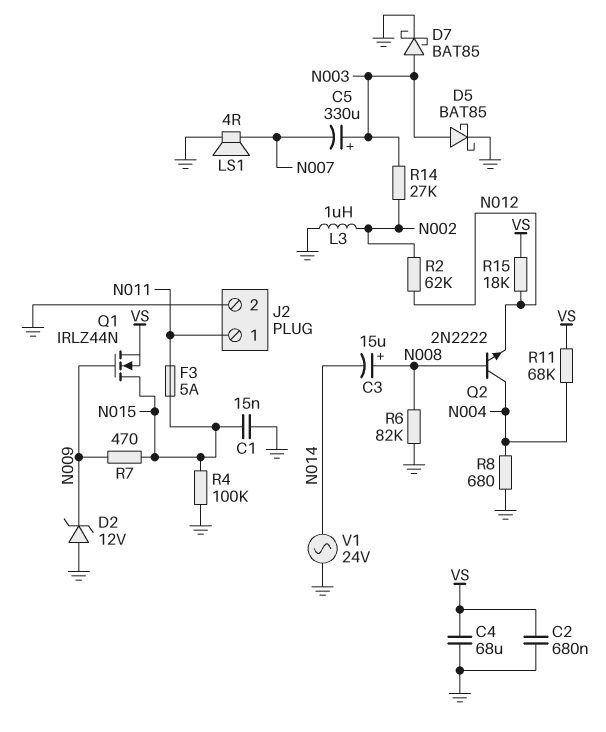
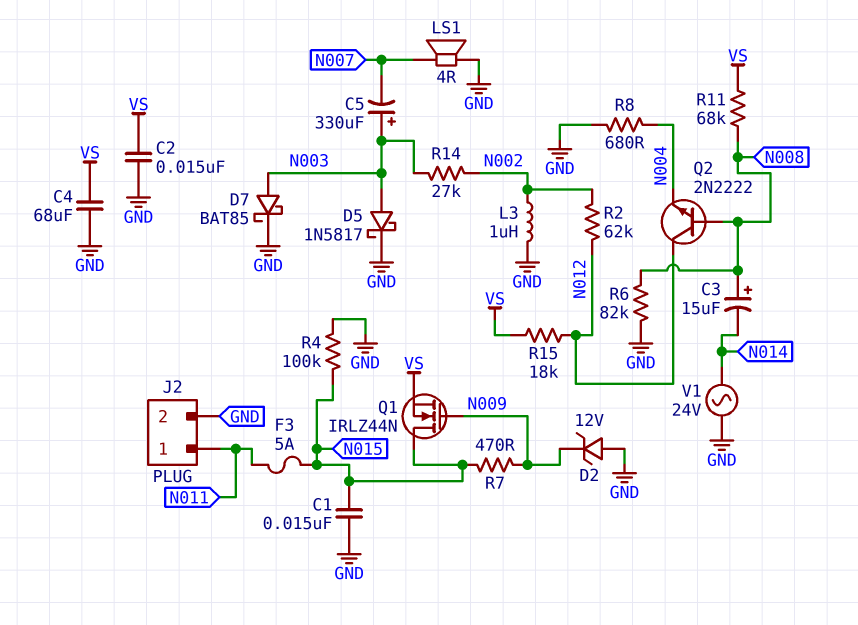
C2: 680nF (GND, VS) -> 15nF (GND, VS)
D5: schottky BAT85 (A N003, K GND) -> schottky 1N5817 (A N003, K GND)
Q2: NPN 2N2222 (B N008, C N004, E N012) -> NPN 2N2222 (B N008, C N012, E N004)
R11: 68k (N004, VS) -> 68k (N008, VS)

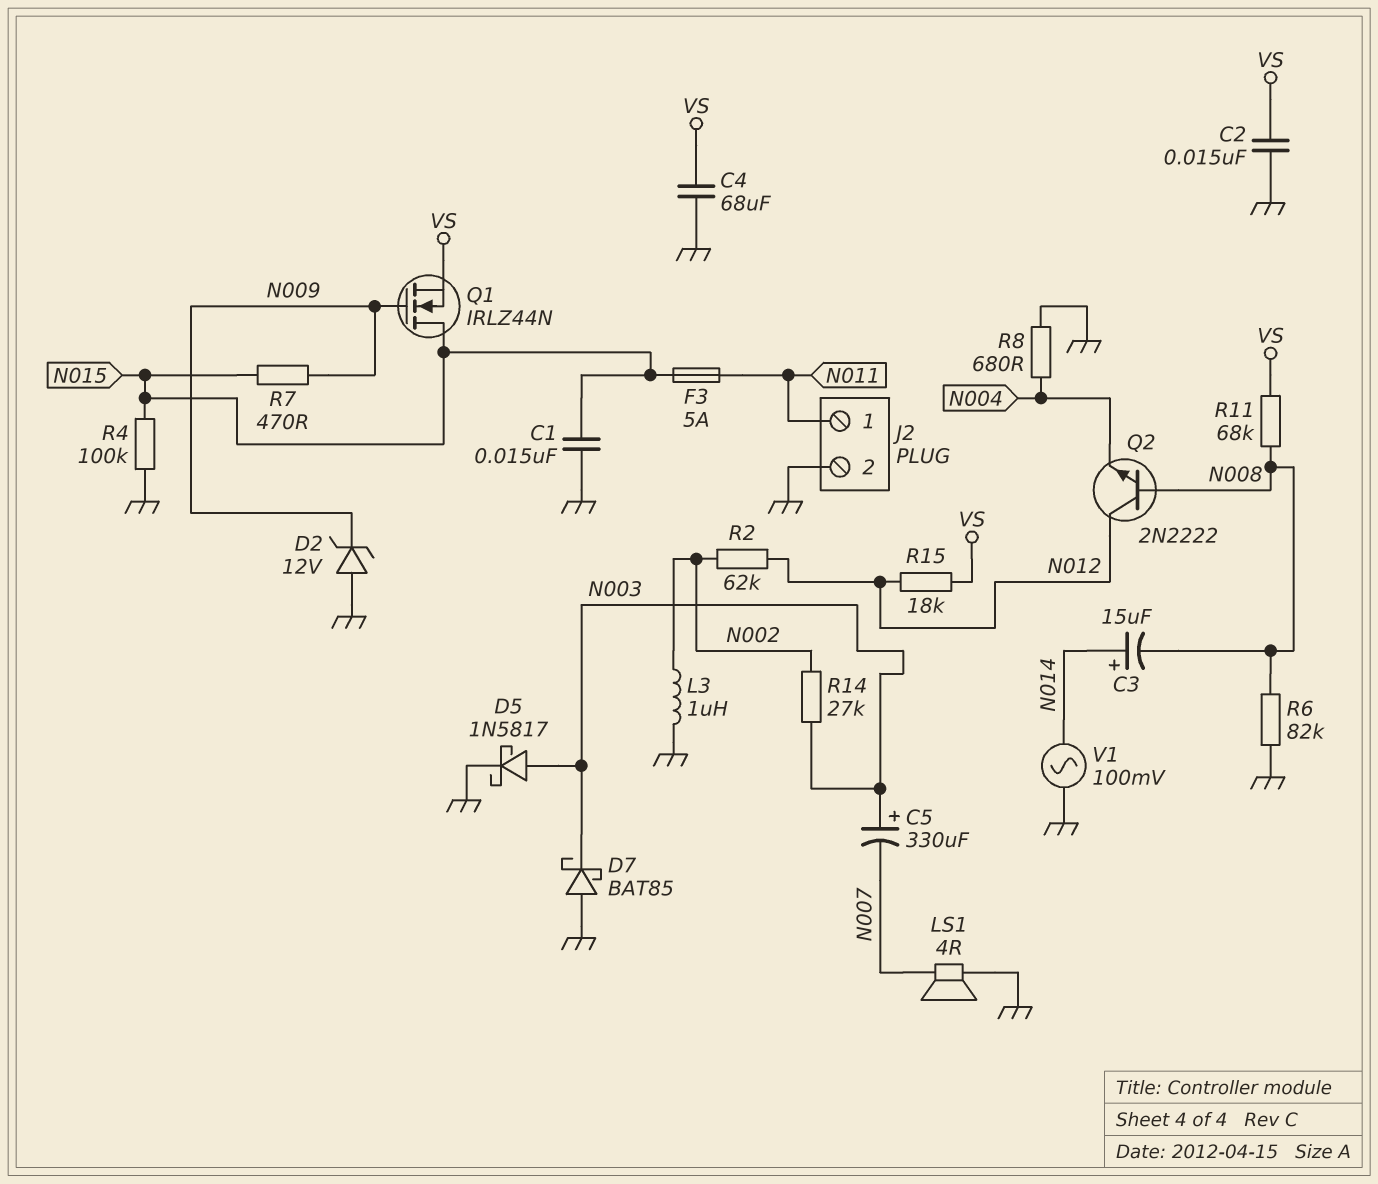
C3: 15uF (plus N008, minus N014) -> 15uF (plus N014, minus N008)
D7: schottky BAT85 (A N003, K GND) -> schottky BAT85 (A GND, K N003)
V1: AC 24V (GND, N014) -> AC 100mV (GND, N014)

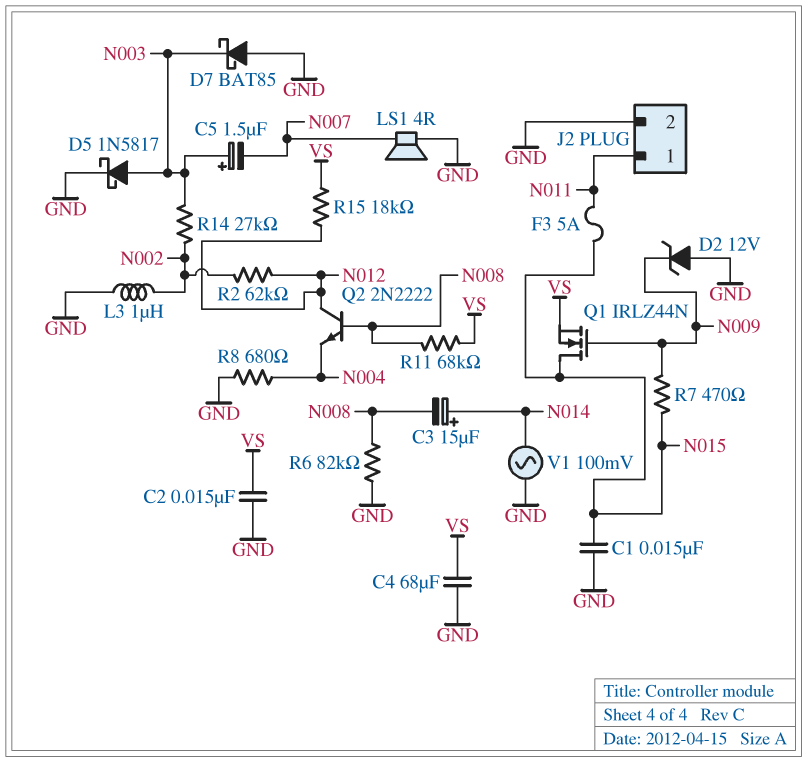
C5: 330uF (plus N003, minus N007) -> 1.5uF (plus N003, minus N007)
R4: 100k (GND, N015) -> none

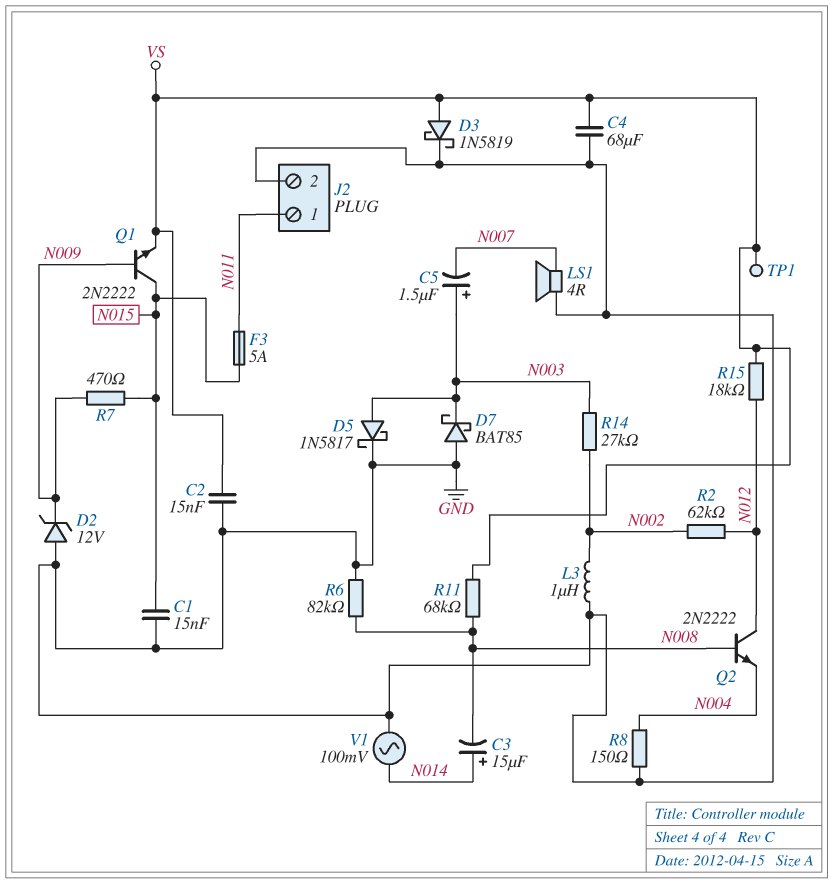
D3: none -> schottky 1N5819 (A VS, K GND)
Q1: NMOS IRLZ44N (G N009, D N015, S VS) -> NPN 2N2222 (B N009, C N015, E VS)
R8: 680 (GND, N004) -> 150 (GND, N004)
TP1: none -> test point (VS)

